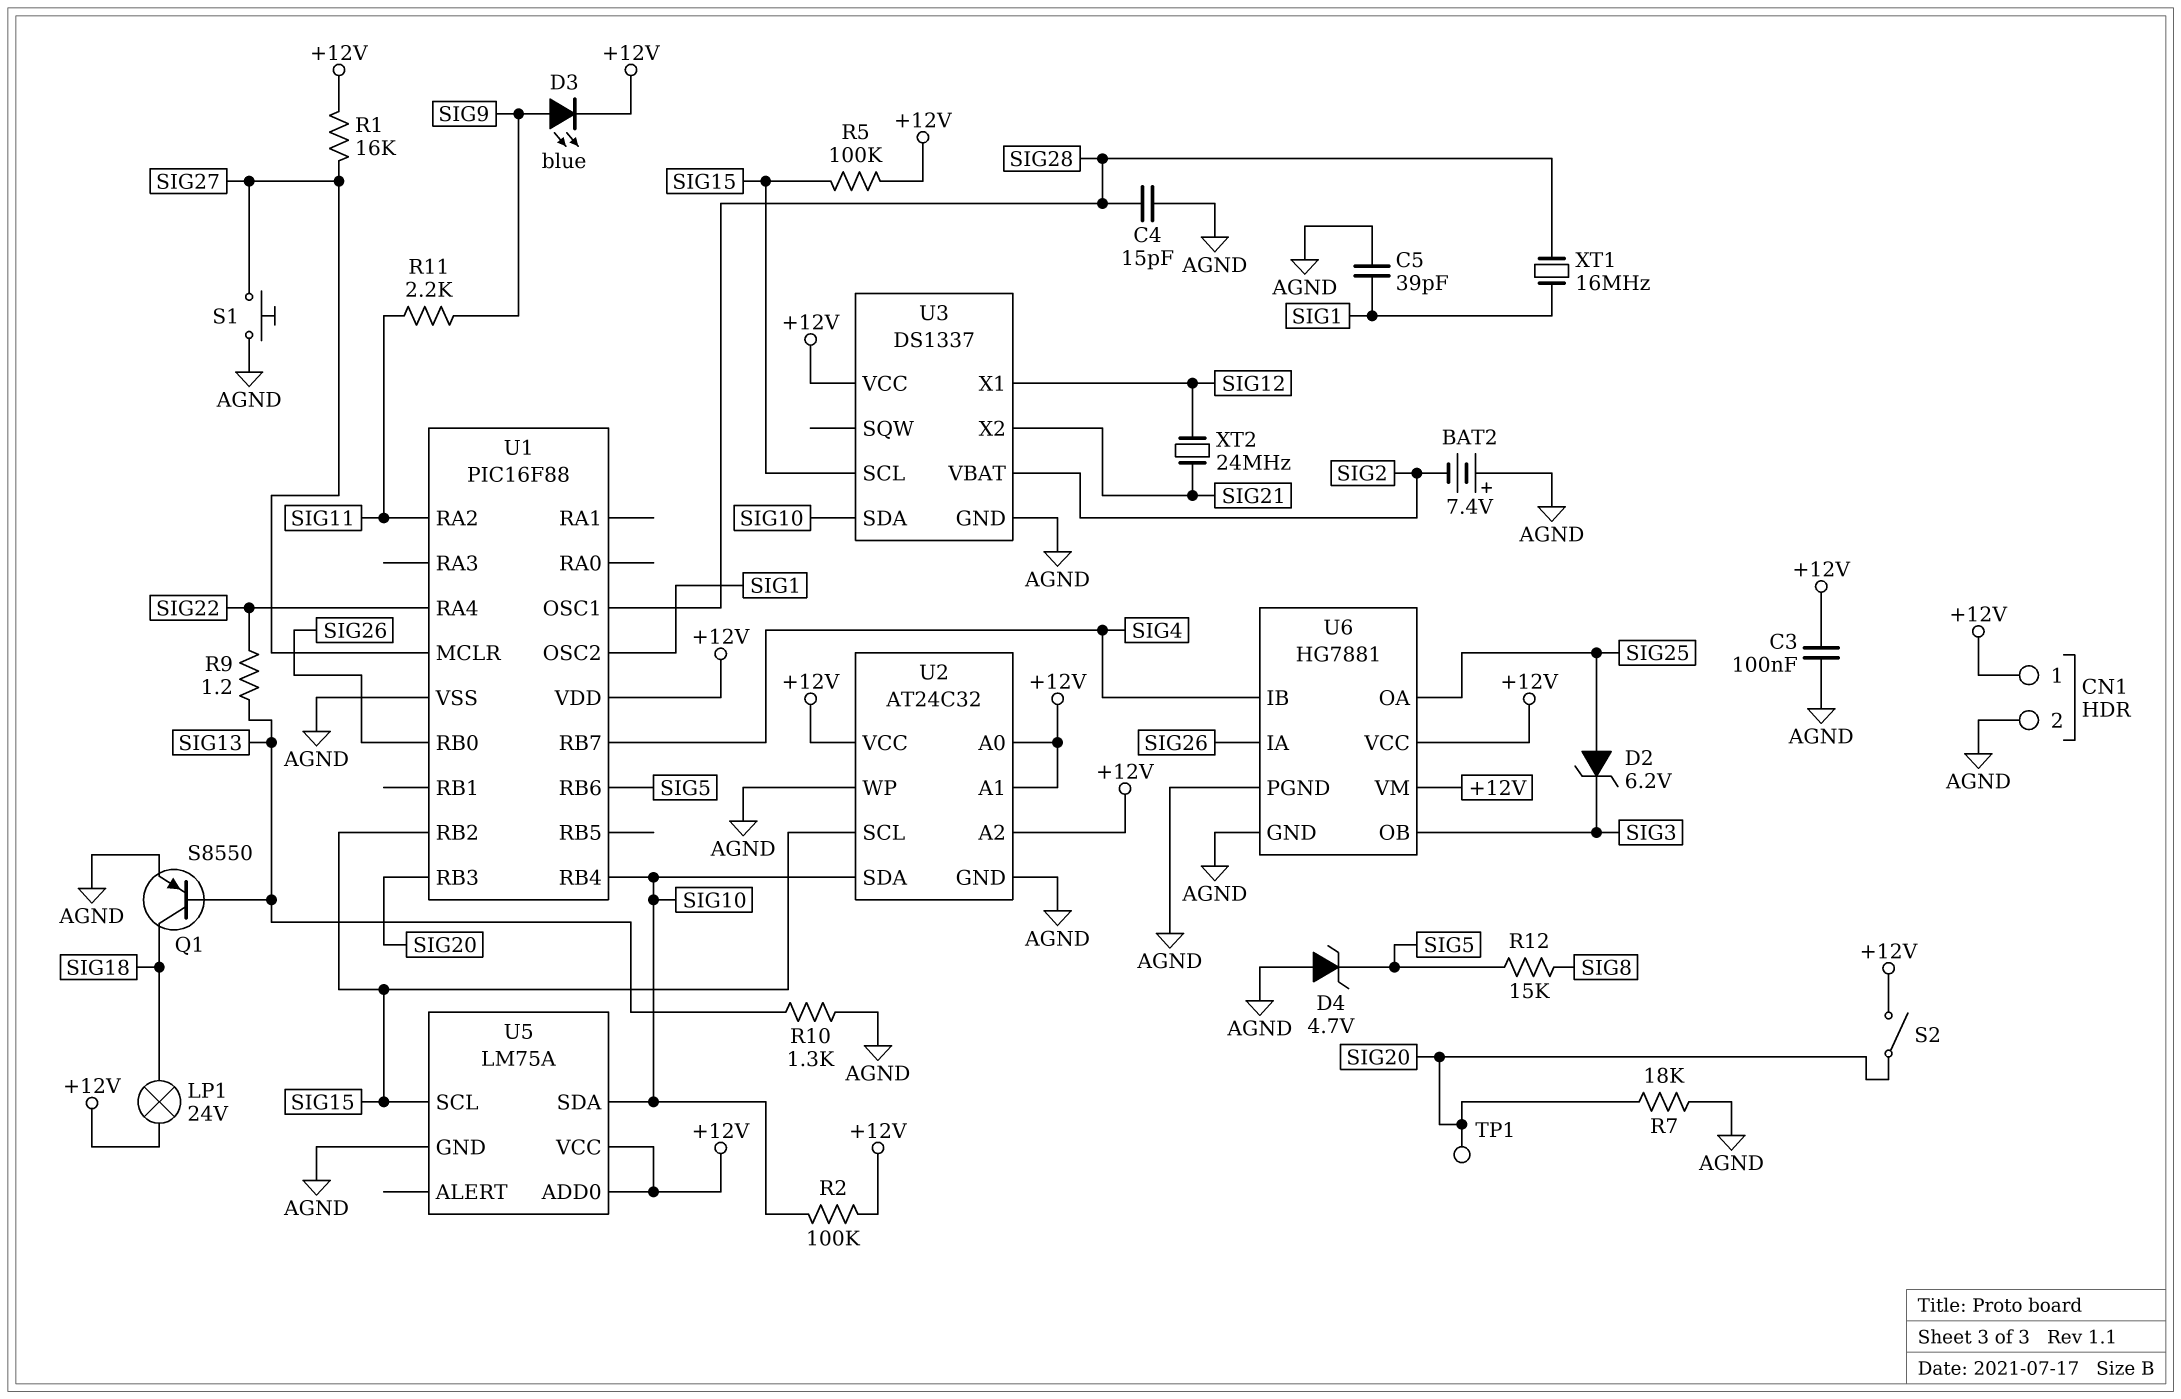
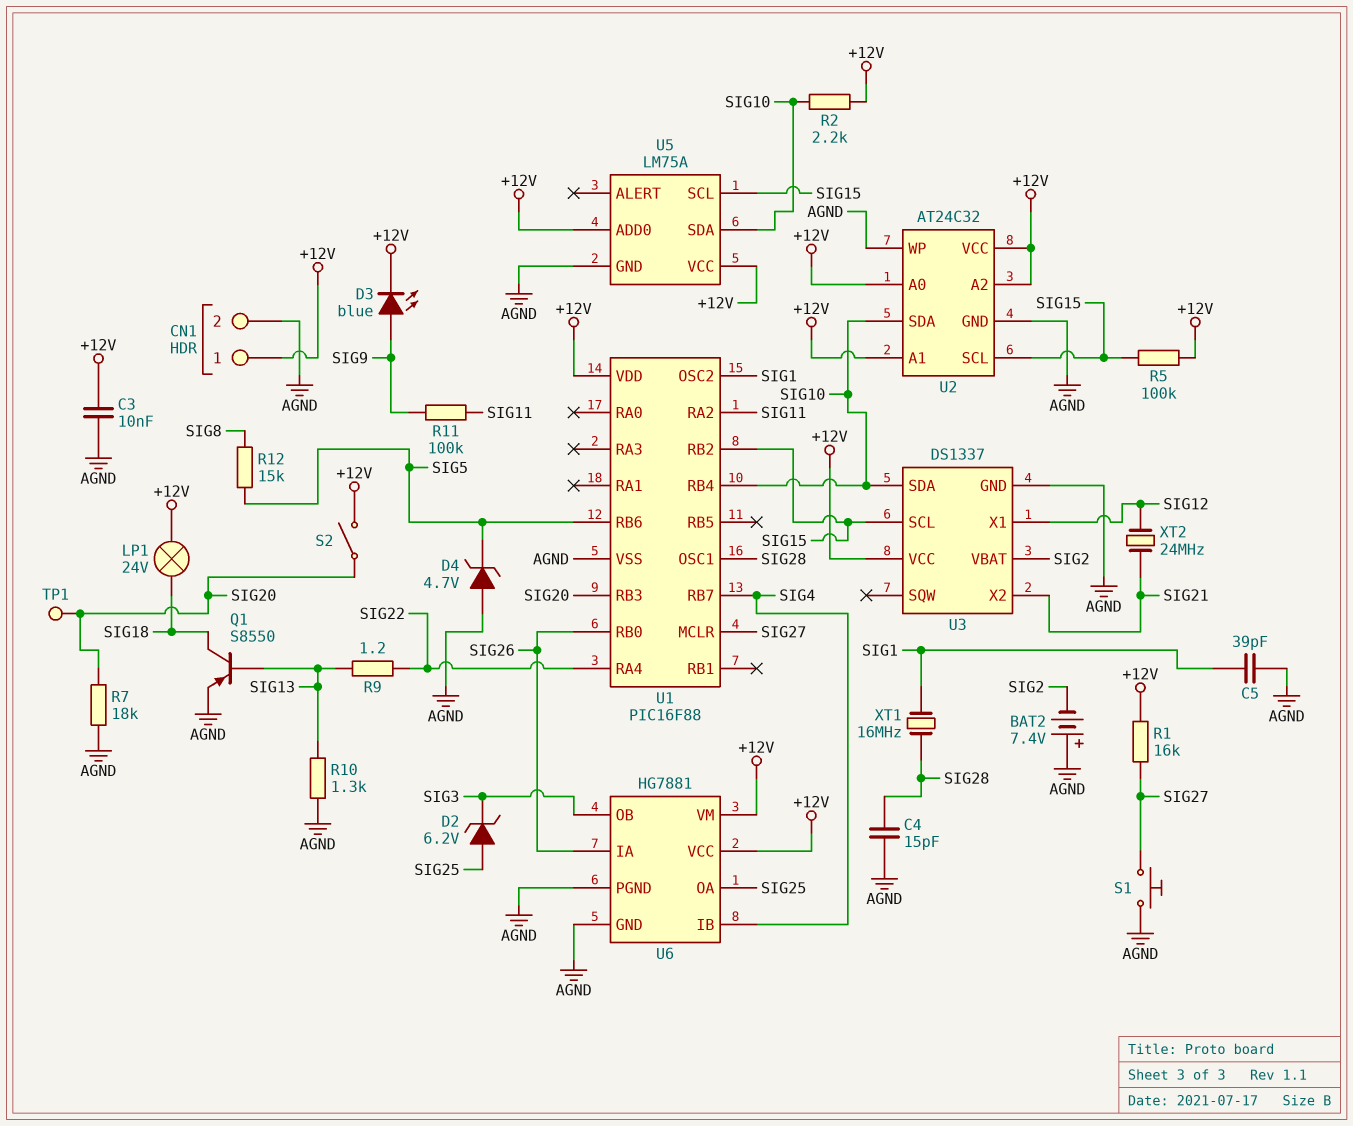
C3: 100nF (+12V, AGND) -> 10nF (+12V, AGND)
R2: 100k (+12V, SIG10) -> 2.2k (+12V, SIG10)
R11: 2.2k (SIG9, SIG11) -> 100k (SIG9, SIG11)

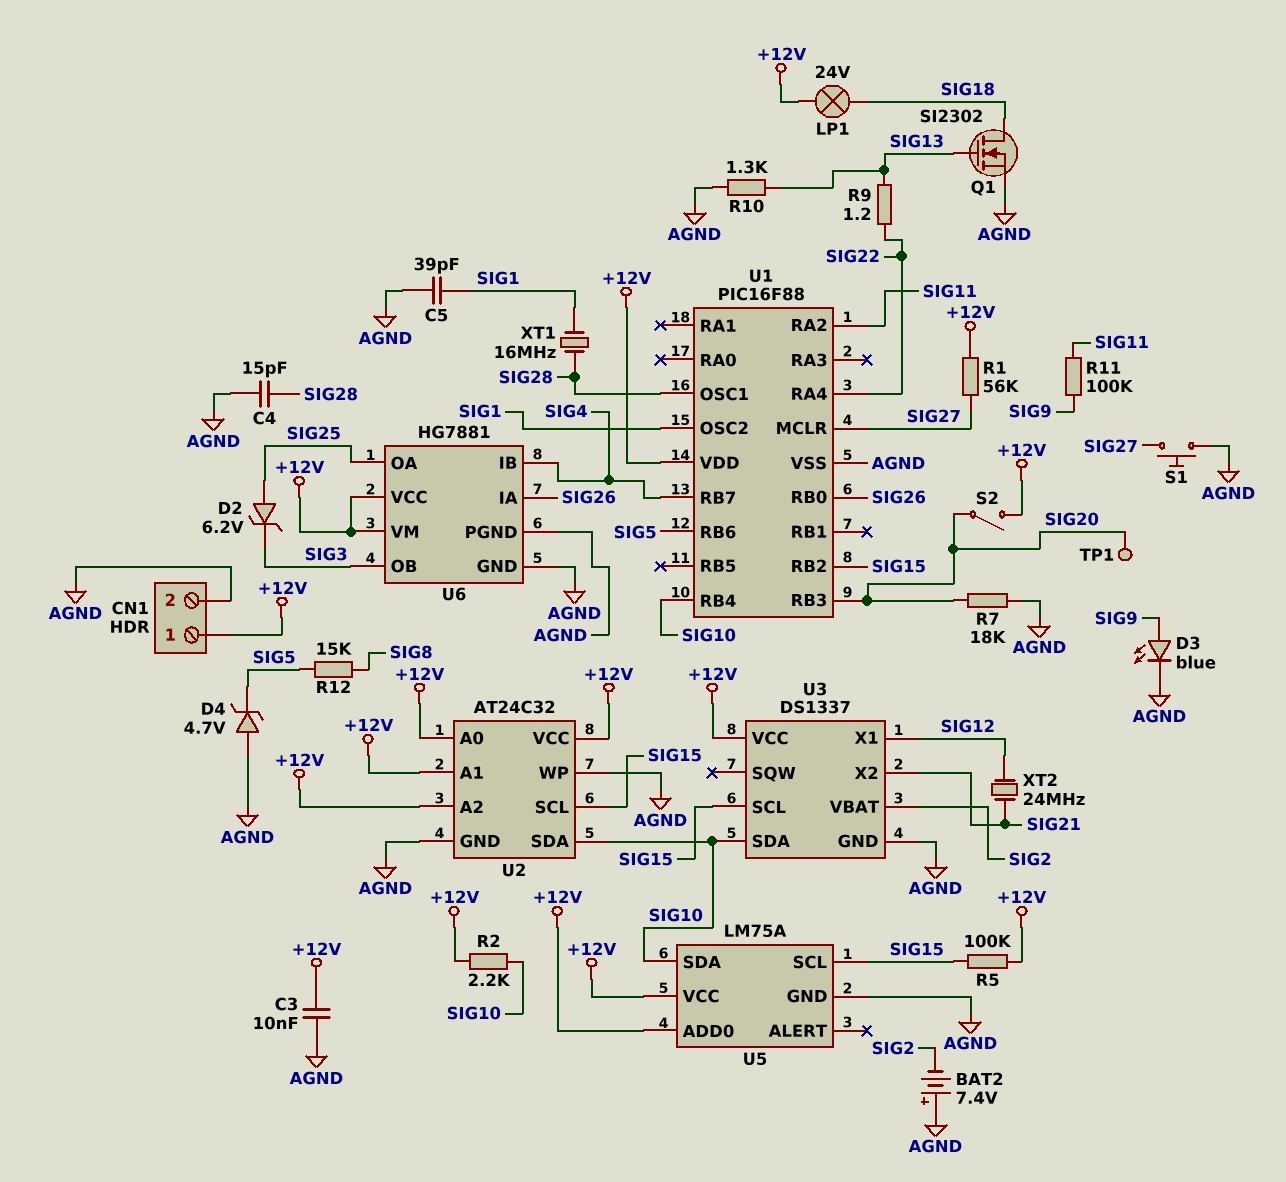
D3: LED blue (A SIG9, K +12V) -> LED blue (A SIG9, K AGND)
Q1: PNP S8550 (B SIG13, C SIG18, E AGND) -> NMOS SI2302 (G SIG13, D SIG18, S AGND)
R1: 16k (+12V, SIG27) -> 56k (+12V, SIG27)

